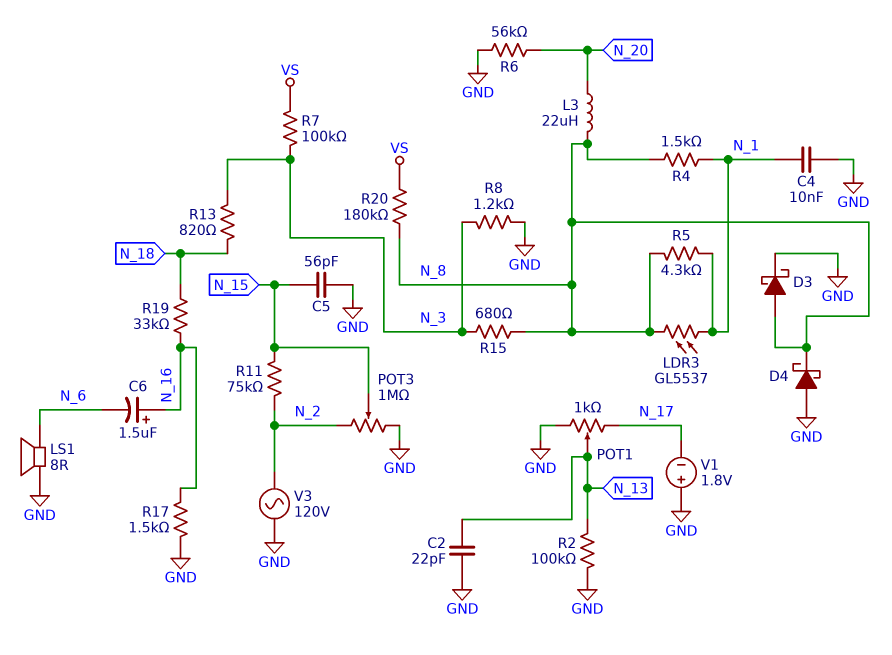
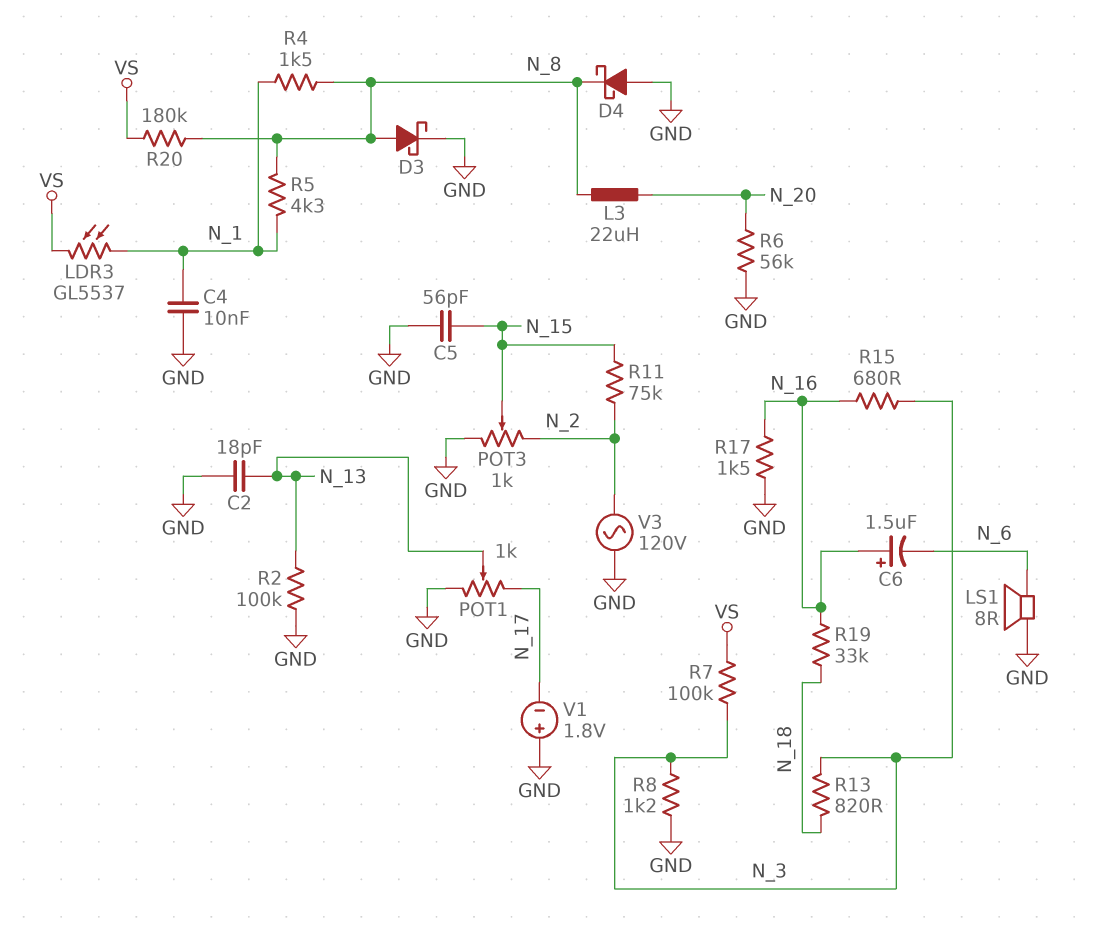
C2: 22pF (GND, N_13) -> 18pF (GND, N_13)
LDR3: GL5537 (N_1, N_8) -> GL5537 (N_1, VS)
POT3: 1M (GND, N_2, wiper N_15) -> 1k (GND, N_2, wiper N_15)
R15: 680 (N_3, N_8) -> 680 (N_3, N_16)

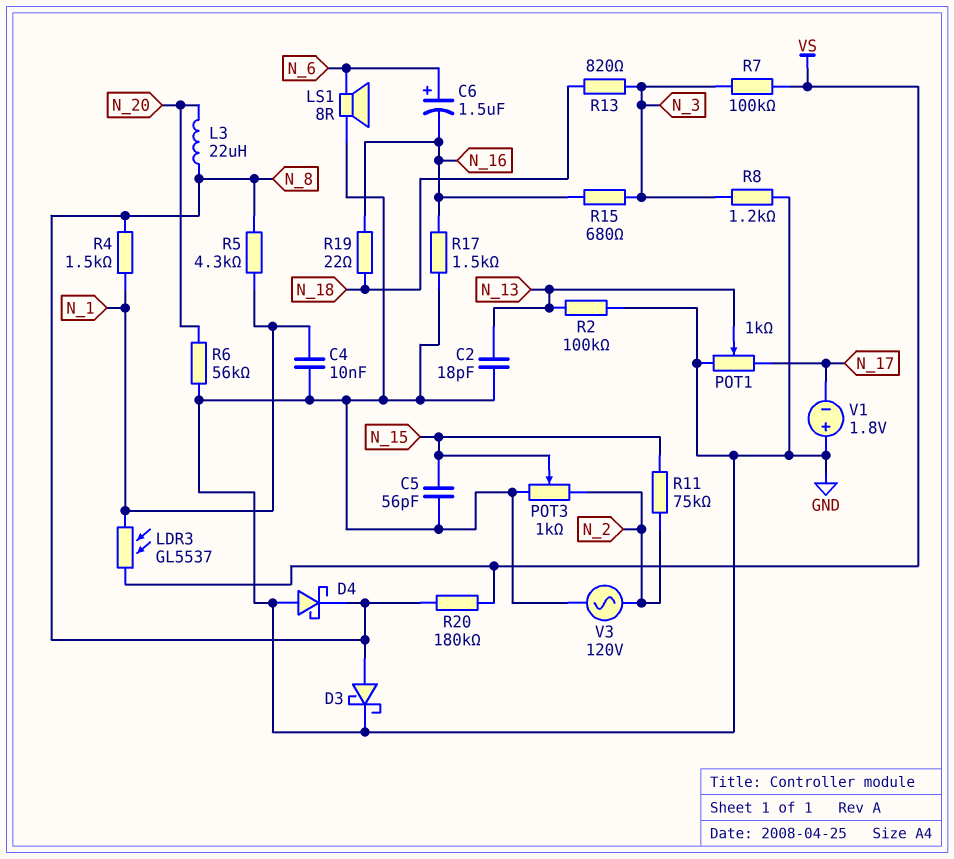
C6: 1.5uF (plus N_16, minus N_6) -> 1.5uF (plus N_6, minus N_16)
R19: 33k (N_16, N_18) -> 22 (N_16, N_18)

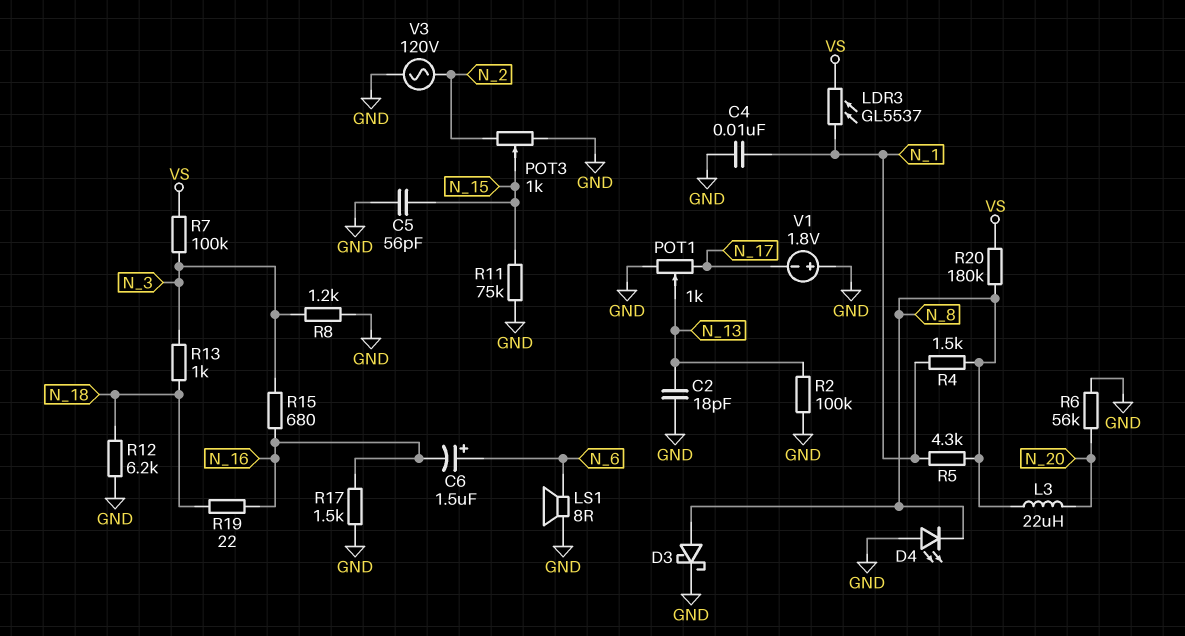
D4: schottky (A GND, K N_8) -> LED (A GND, K N_8)
R11: 75k (N_2, N_15) -> 75k (GND, N_15)
R12: none -> 6.2k (GND, N_18)
R13: 820 (N_3, N_18) -> 1k (N_3, N_18)

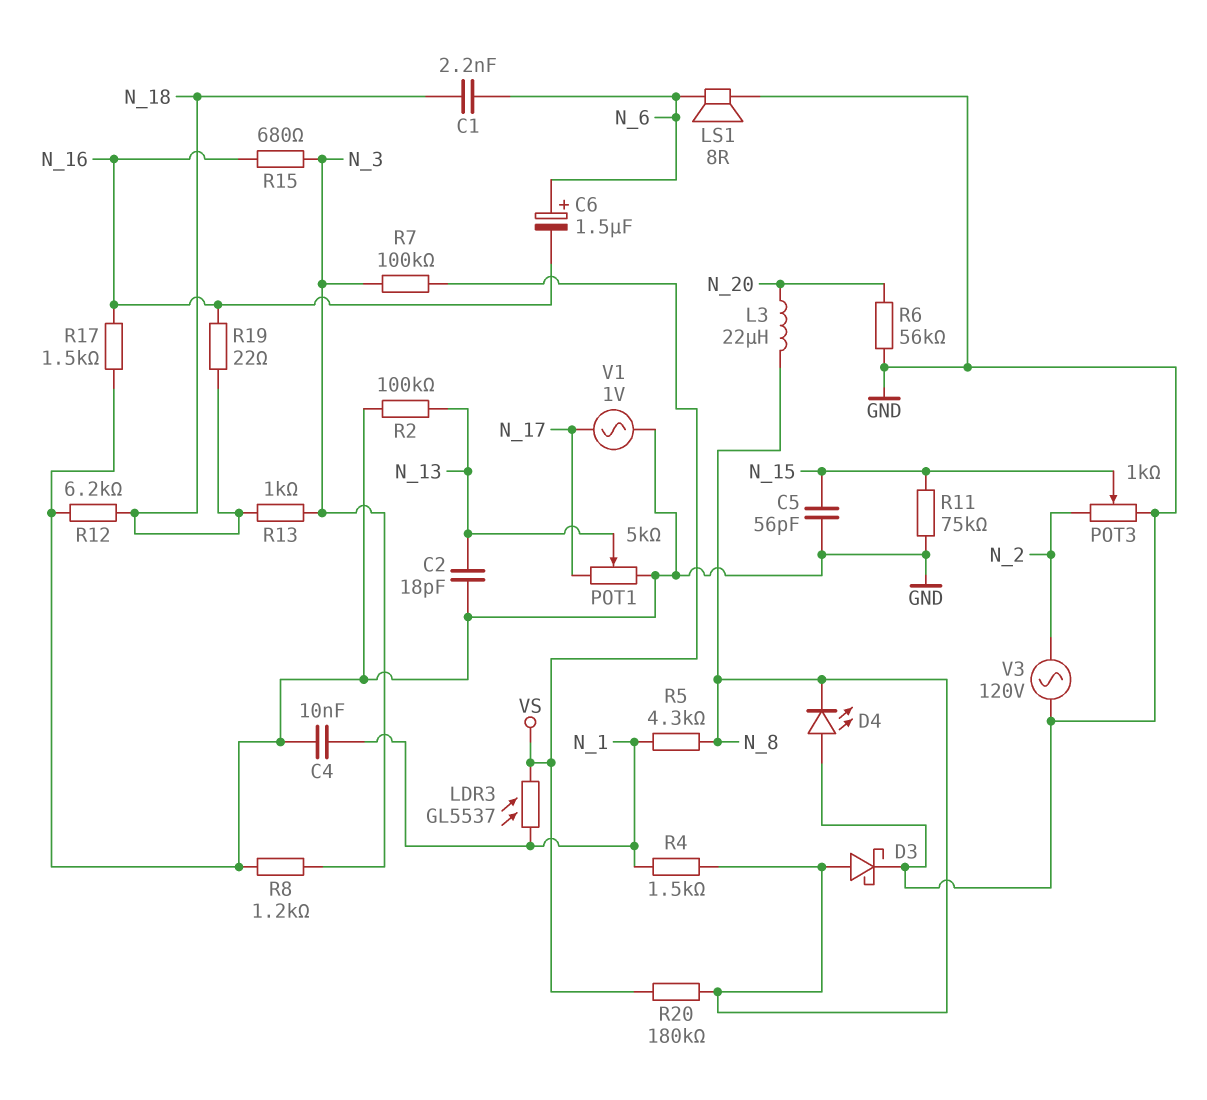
C1: none -> 2.2nF (N_6, N_18)
POT1: 1k (GND, N_17, wiper N_13) -> 5k (GND, N_17, wiper N_13)
V1: 1.8V (plus GND, minus N_17) -> AC 1V (GND, N_17)

